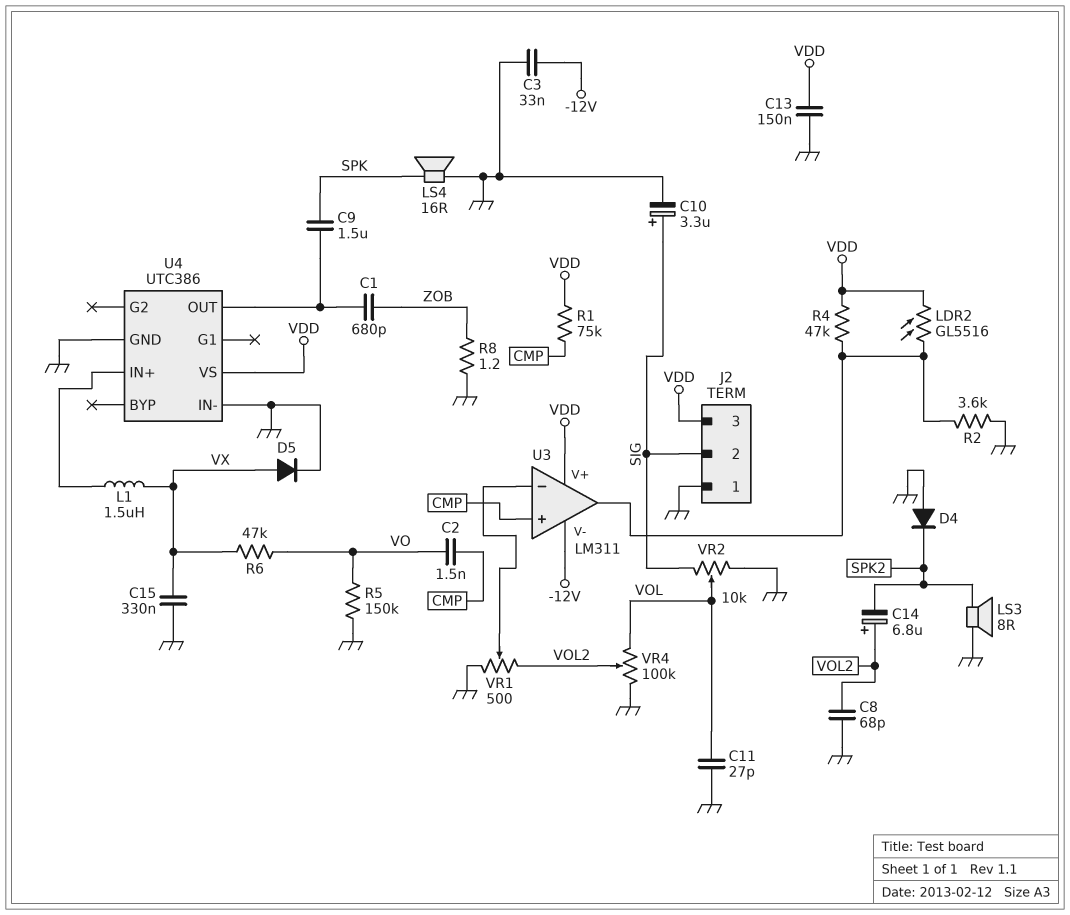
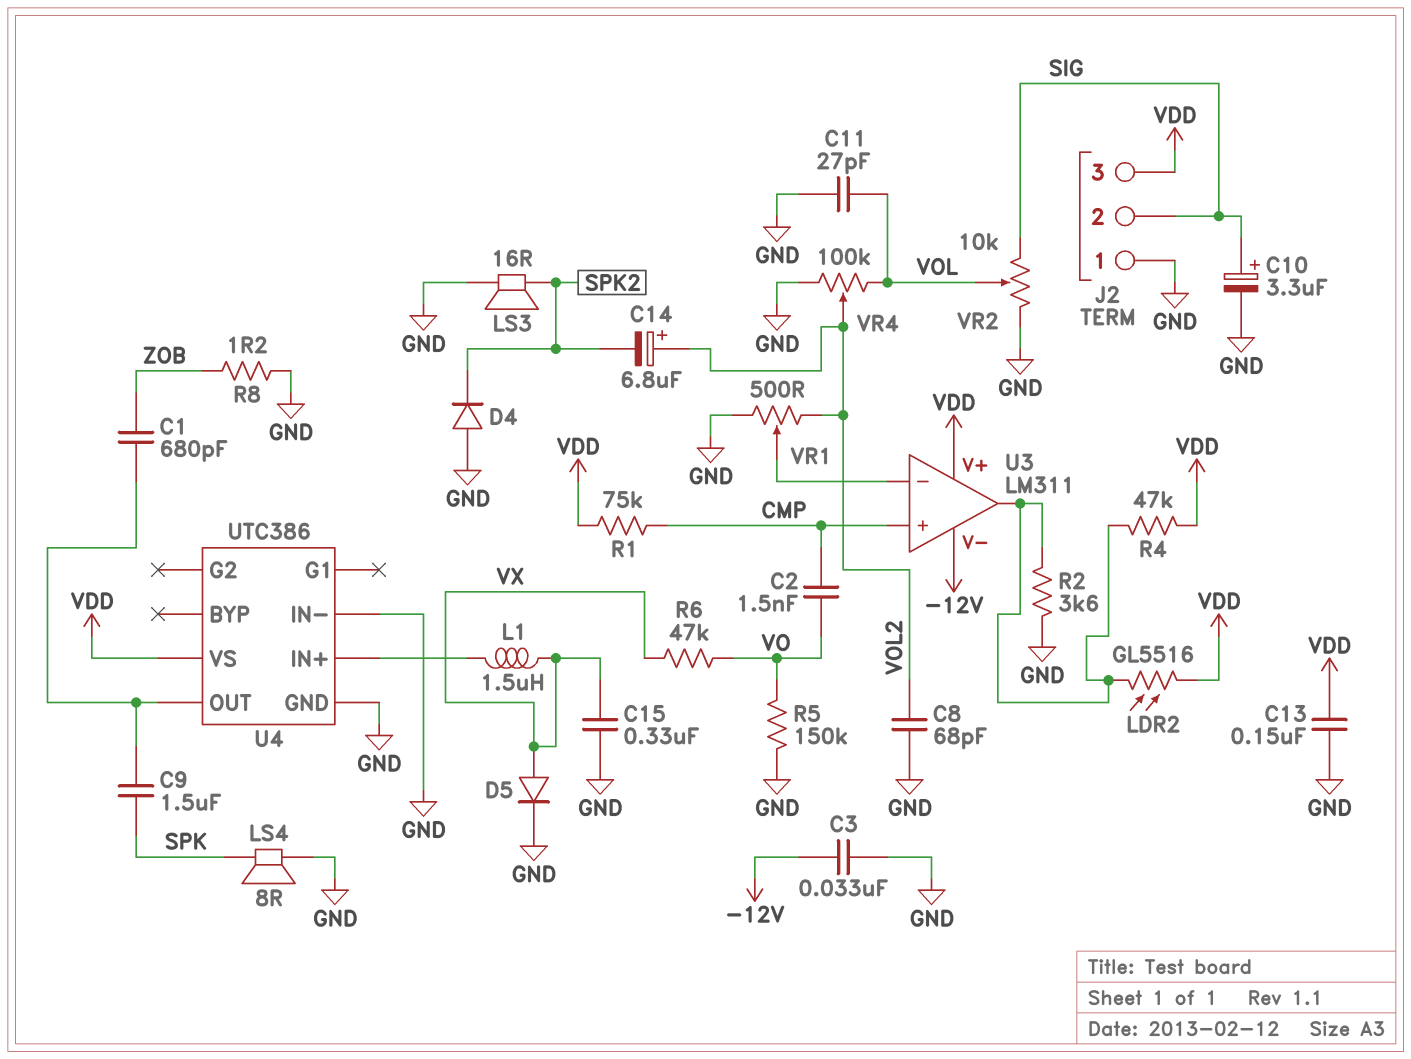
LS3: speaker 8R (GND, SPK2) -> speaker 16R (GND, SPK2)
LS4: speaker 16R (GND, SPK) -> speaker 8R (GND, SPK)

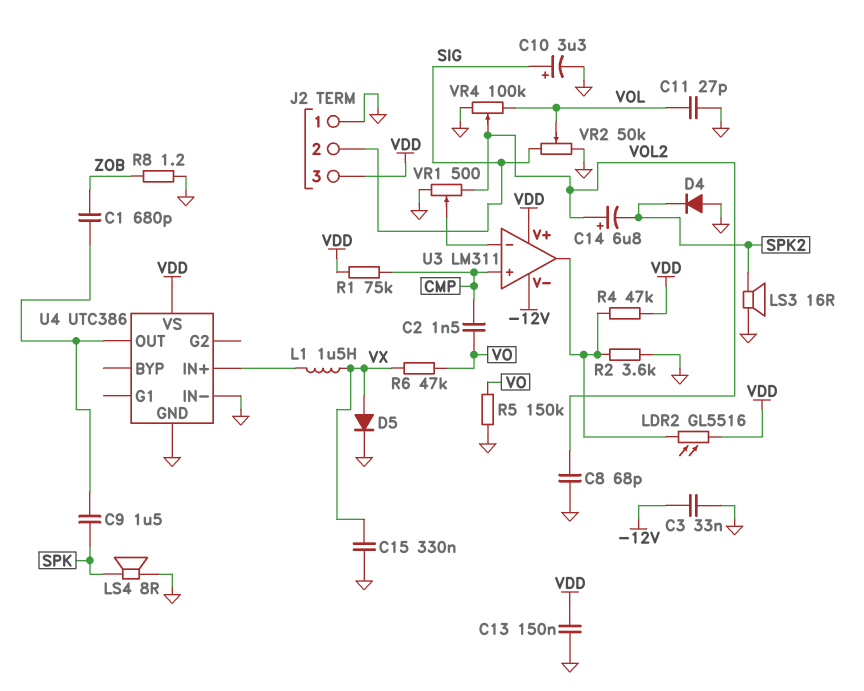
VR2: 10k (GND, SIG, wiper VOL) -> 50k (GND, SIG, wiper VOL)

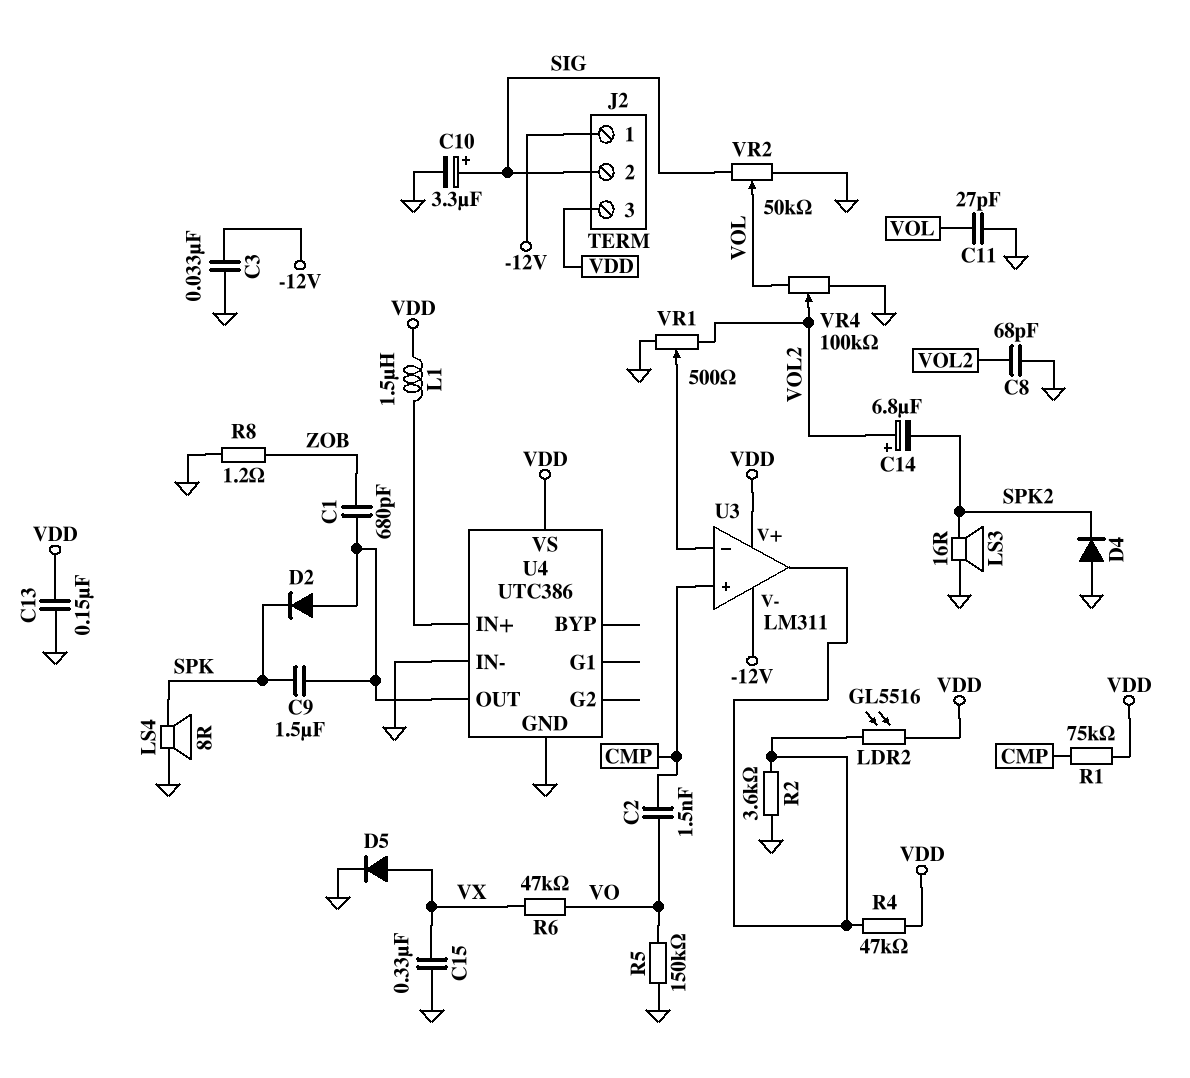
D2: none -> diode (A U4/OUT, K SPK)
J2 pin 1: GND -> -12V
L1: 1.5uH (U4/IN+, VX) -> 1.5uH (U4/IN+, VDD)

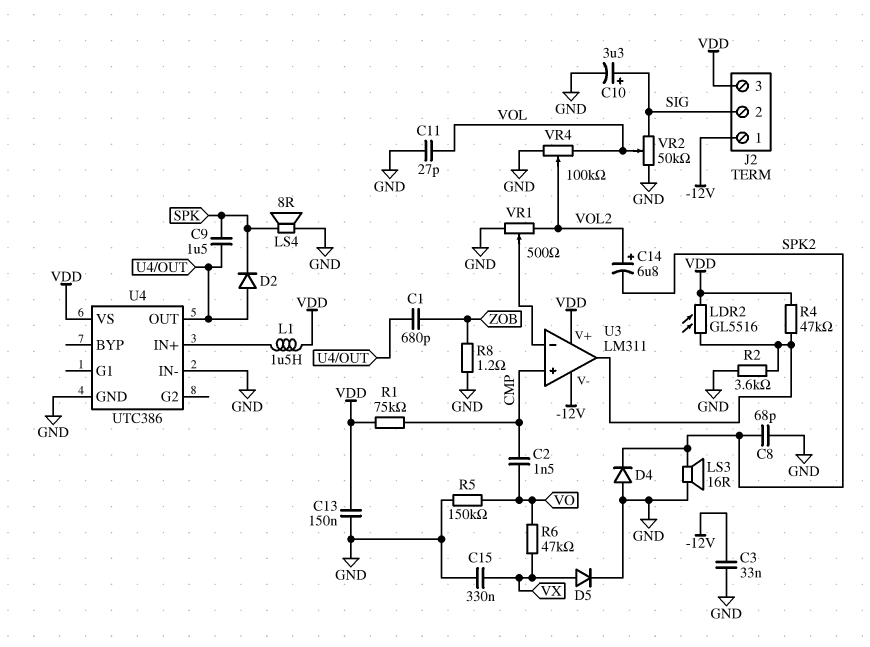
C8: 68pF (GND, VOL2) -> 68pF (GND, SPK2)

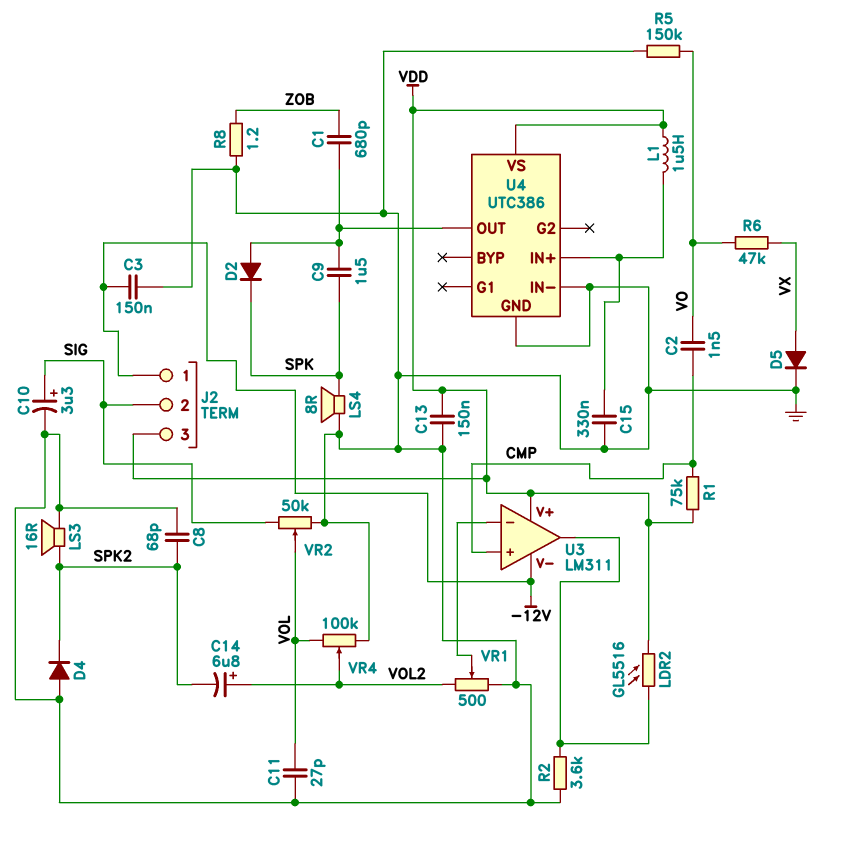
C3: 33nF (-12V, GND) -> 150nF (-12V, GND)
C15: 330nF (GND, VX) -> 330nF (GND, U4/IN+)
R4: 47k (U3/out, VDD) -> none

